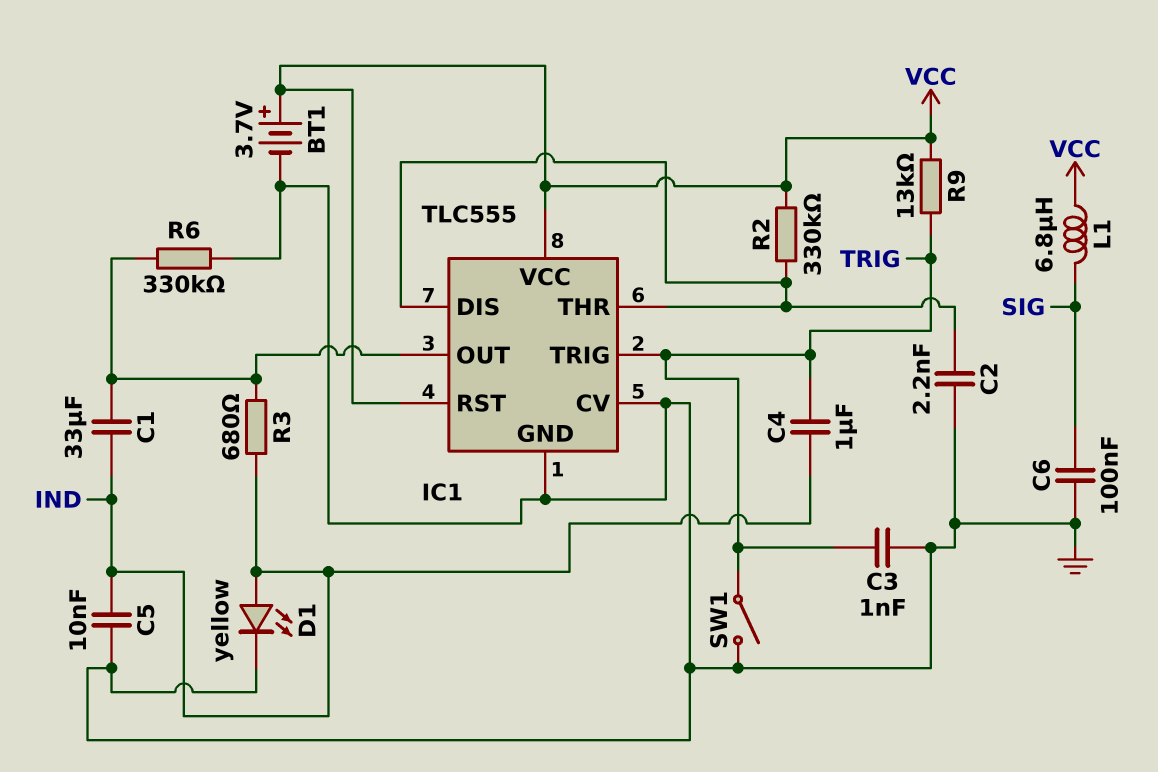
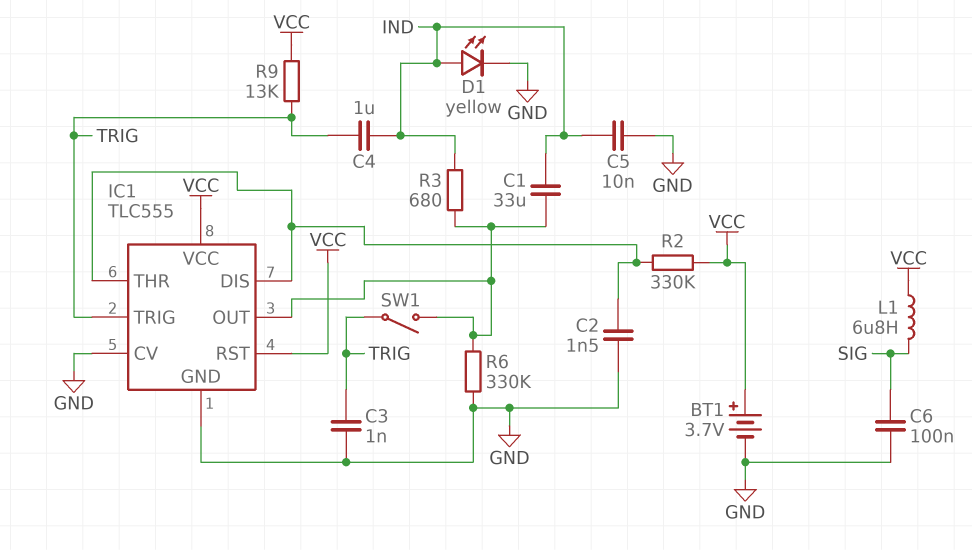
C2: 2.2nF (GND, IC1/DIS) -> 1.5nF (GND, IC1/DIS)
SW1: switch (GND, TRIG) -> switch (IC1/OUT, TRIG)

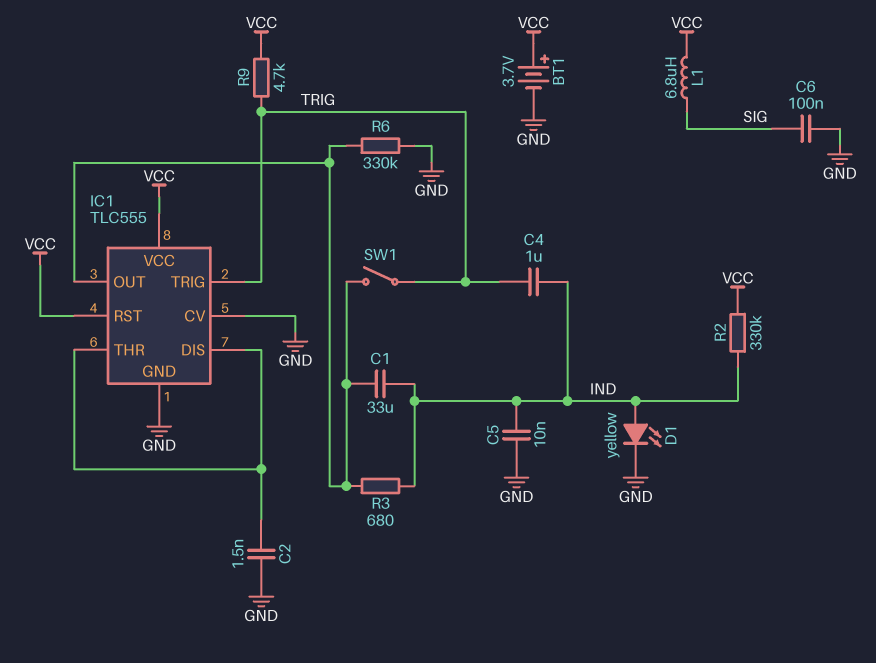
C3: 1nF (GND, TRIG) -> none
R2: 330k (IC1/DIS, VCC) -> 330k (IND, VCC)
R9: 13k (TRIG, VCC) -> 4.7k (TRIG, VCC)

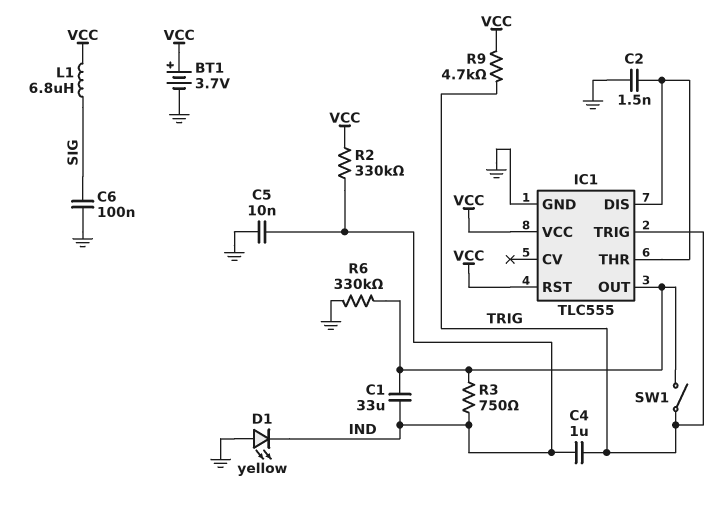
D1: LED yellow (A IND, K GND) -> LED yellow (A GND, K IND)
IC1 pin CV: GND -> none
R3: 680 (IC1/OUT, IND) -> 750 (IC1/OUT, IND)

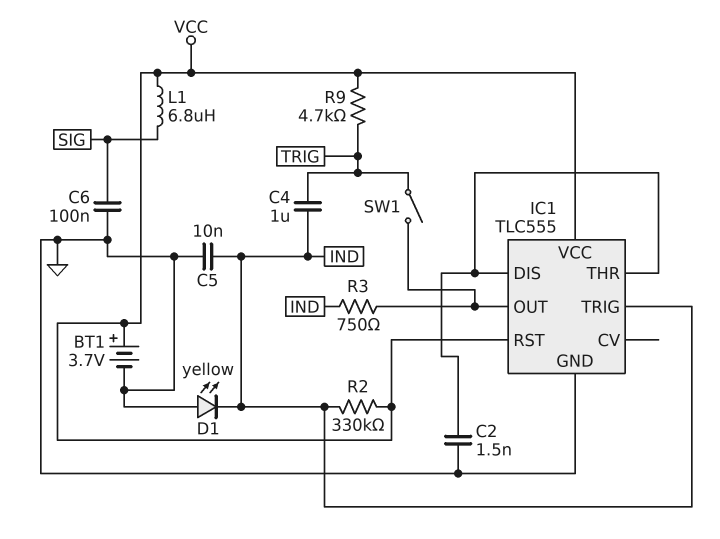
C1: 33uF (IC1/OUT, IND) -> none
IC1 pin TRIG: TRIG -> IND
R6: 330k (GND, IC1/OUT) -> none

